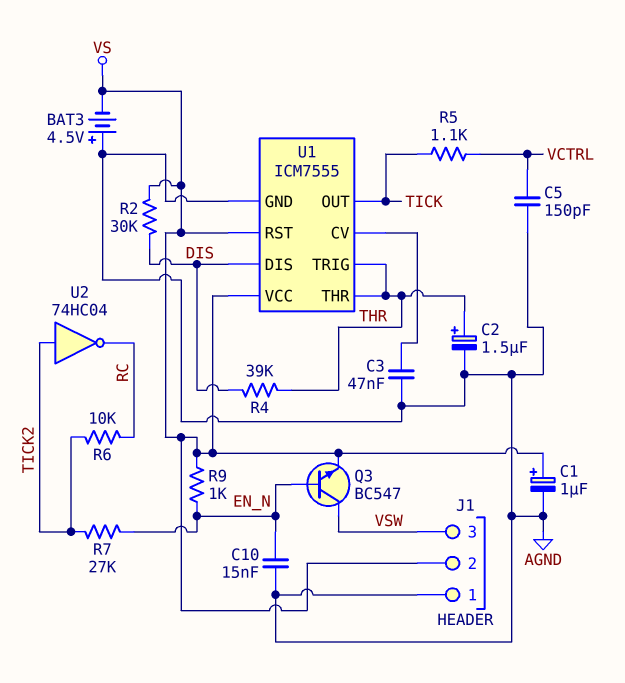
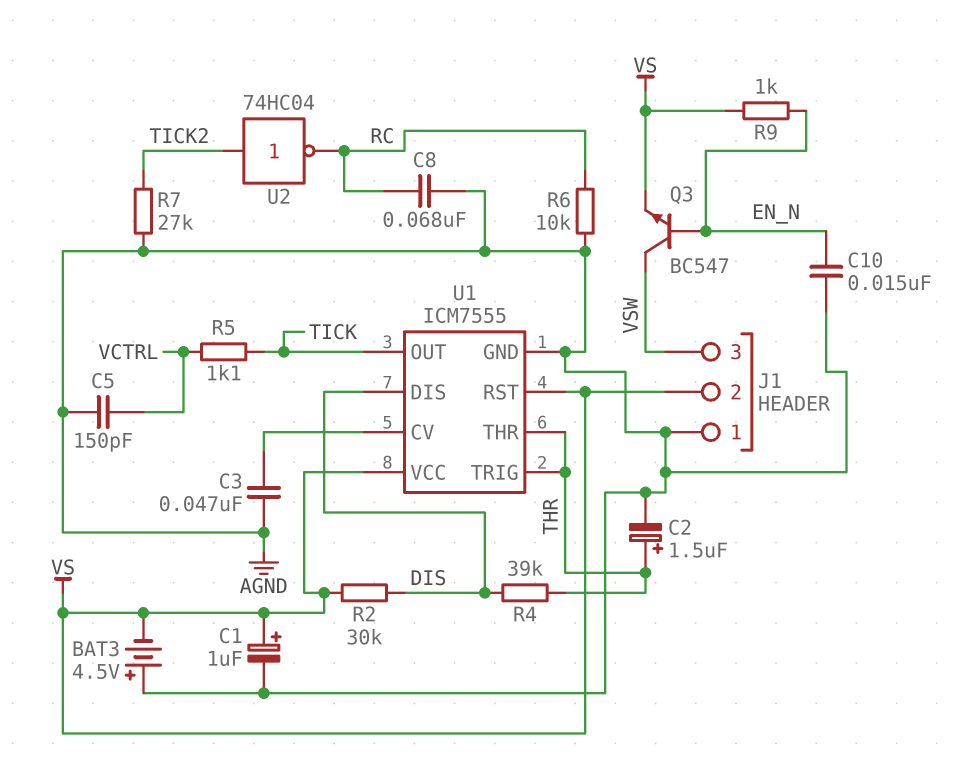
C8: none -> 68nF (AGND, RC)
R6: 10k (RC, TICK2) -> 10k (AGND, RC)
R7: 27k (EN_N, TICK2) -> 27k (AGND, TICK2)

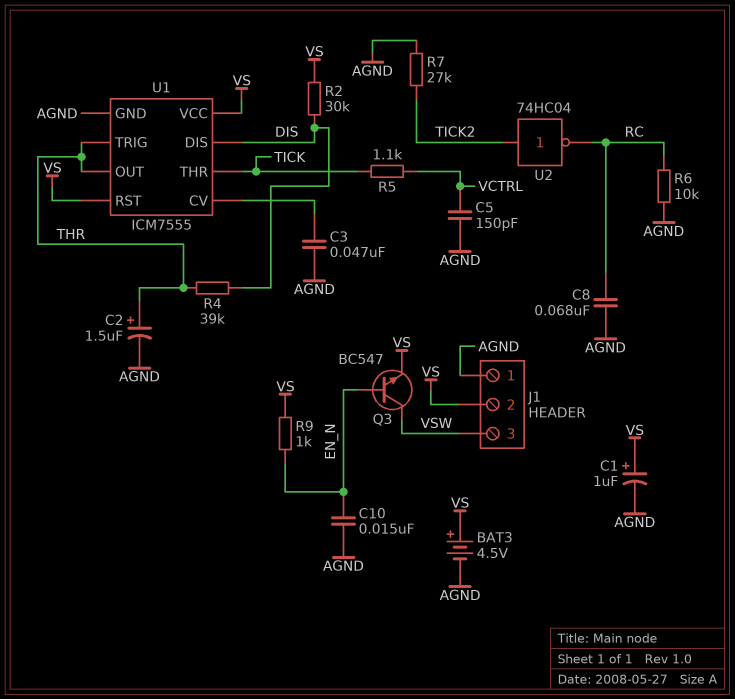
BAT3: 4.5V (plus AGND, minus VS) -> 4.5V (plus VS, minus AGND)
U1 pin OUT: TICK -> THR
U1 pin THR: THR -> TICK

